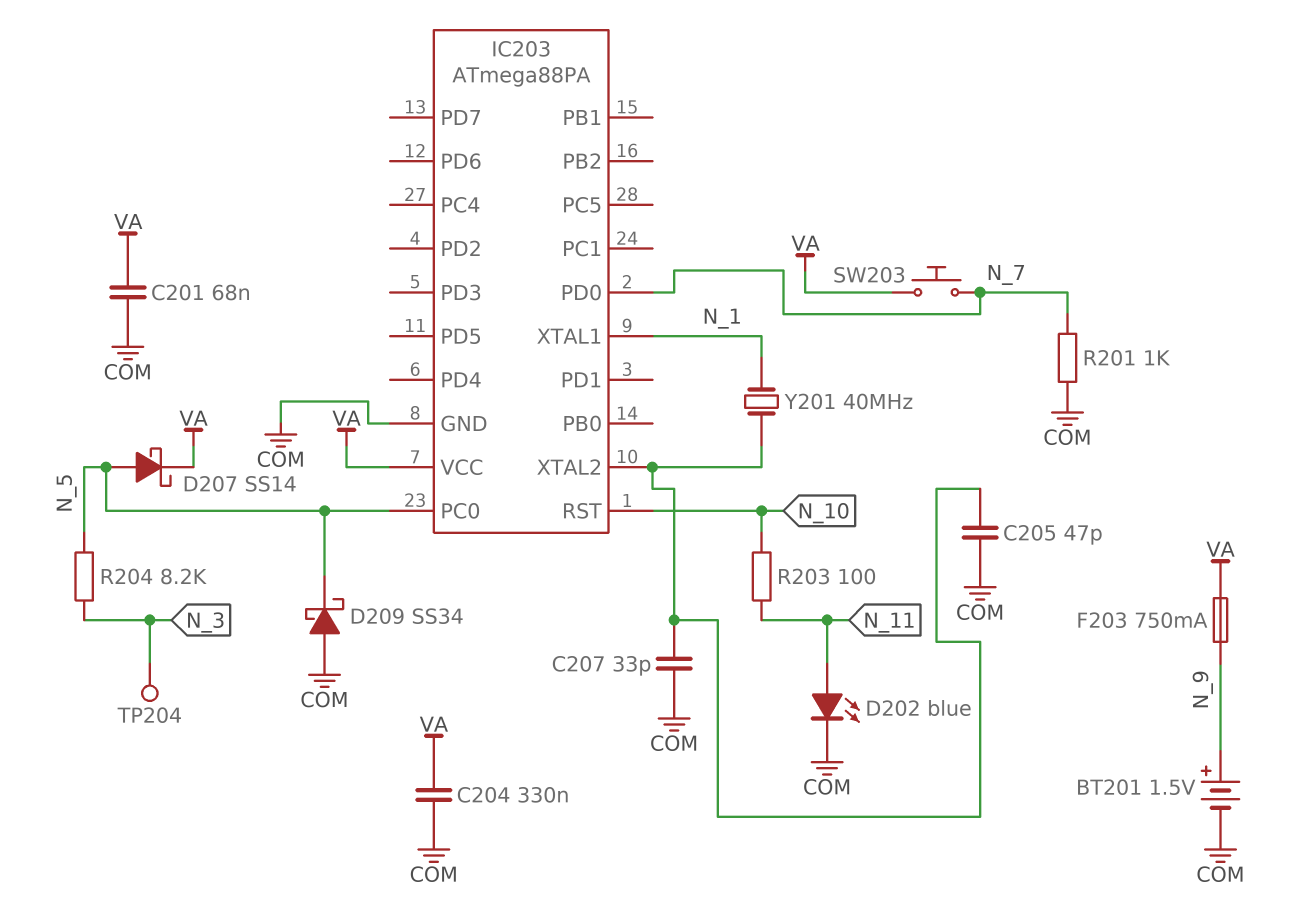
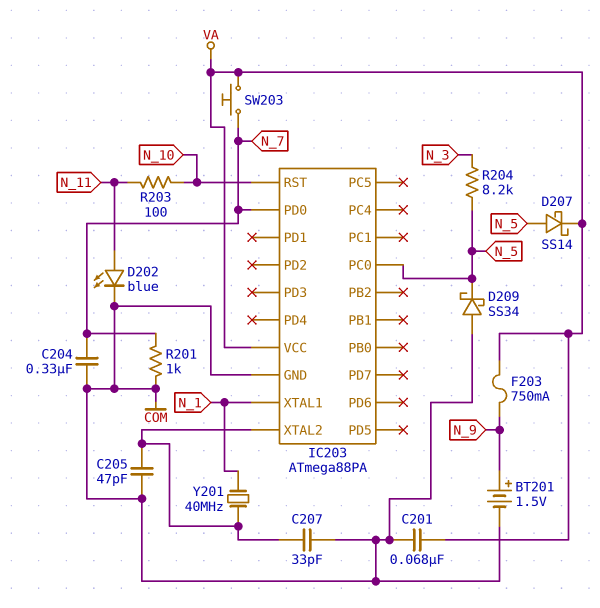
C204: 330nF (COM, VA) -> 330nF (COM, N_7)
TP204: test point (N_3) -> none

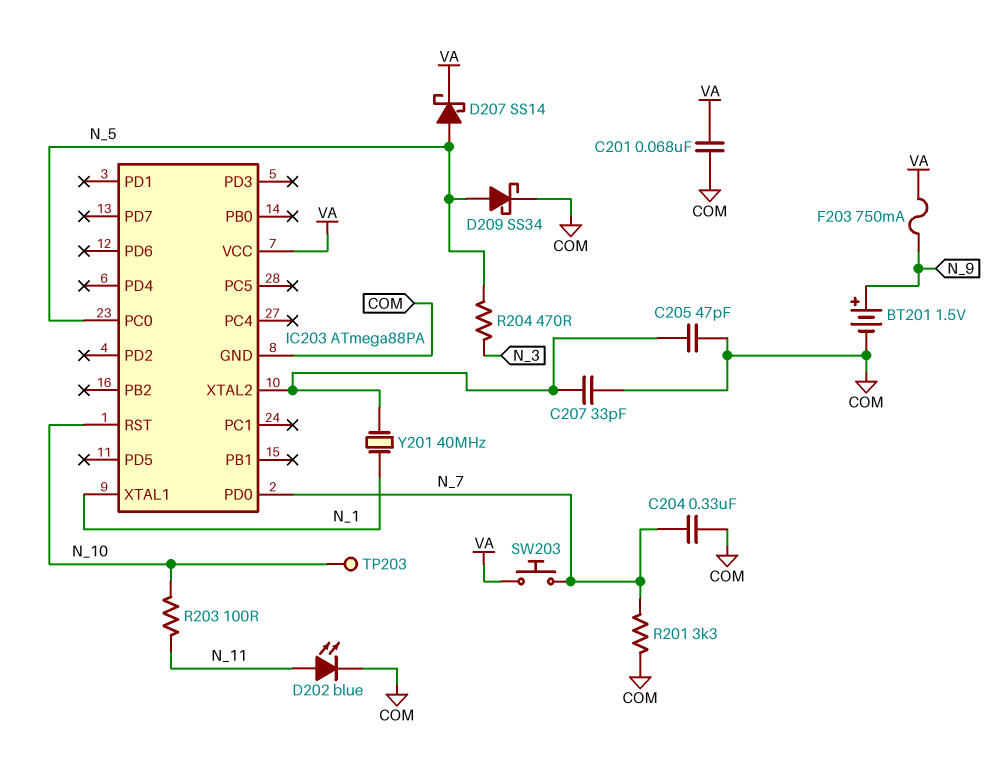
D209: schottky SS34 (A COM, K N_5) -> schottky SS34 (A N_5, K COM)
R201: 1k (COM, N_7) -> 3.3k (COM, N_7)
R204: 8.2k (N_3, N_5) -> 470 (N_3, N_5)
TP203: none -> test point (N_10)

